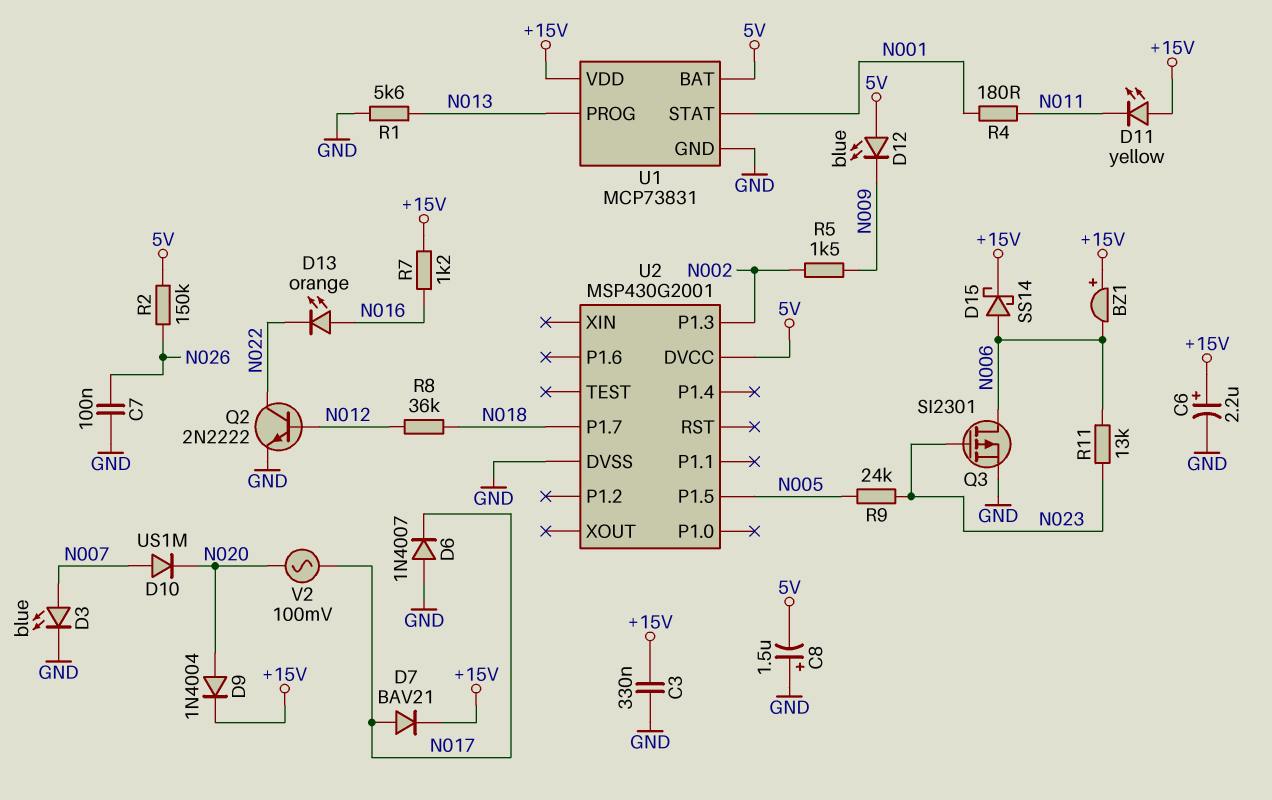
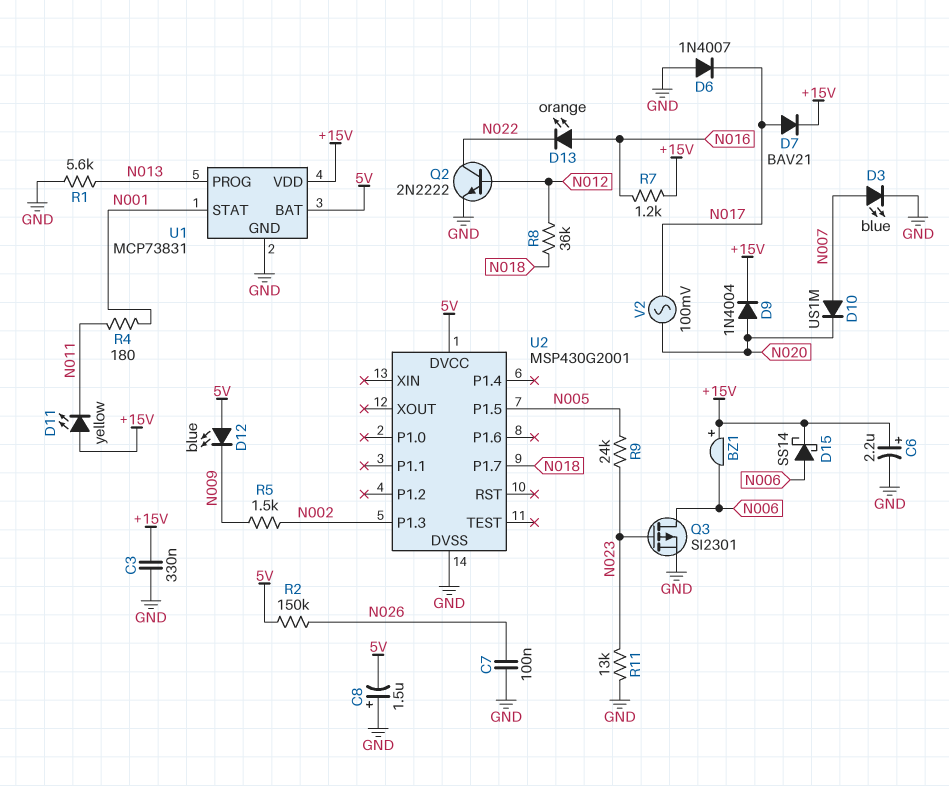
R11: 13k (N006, N023) -> 13k (GND, N023)

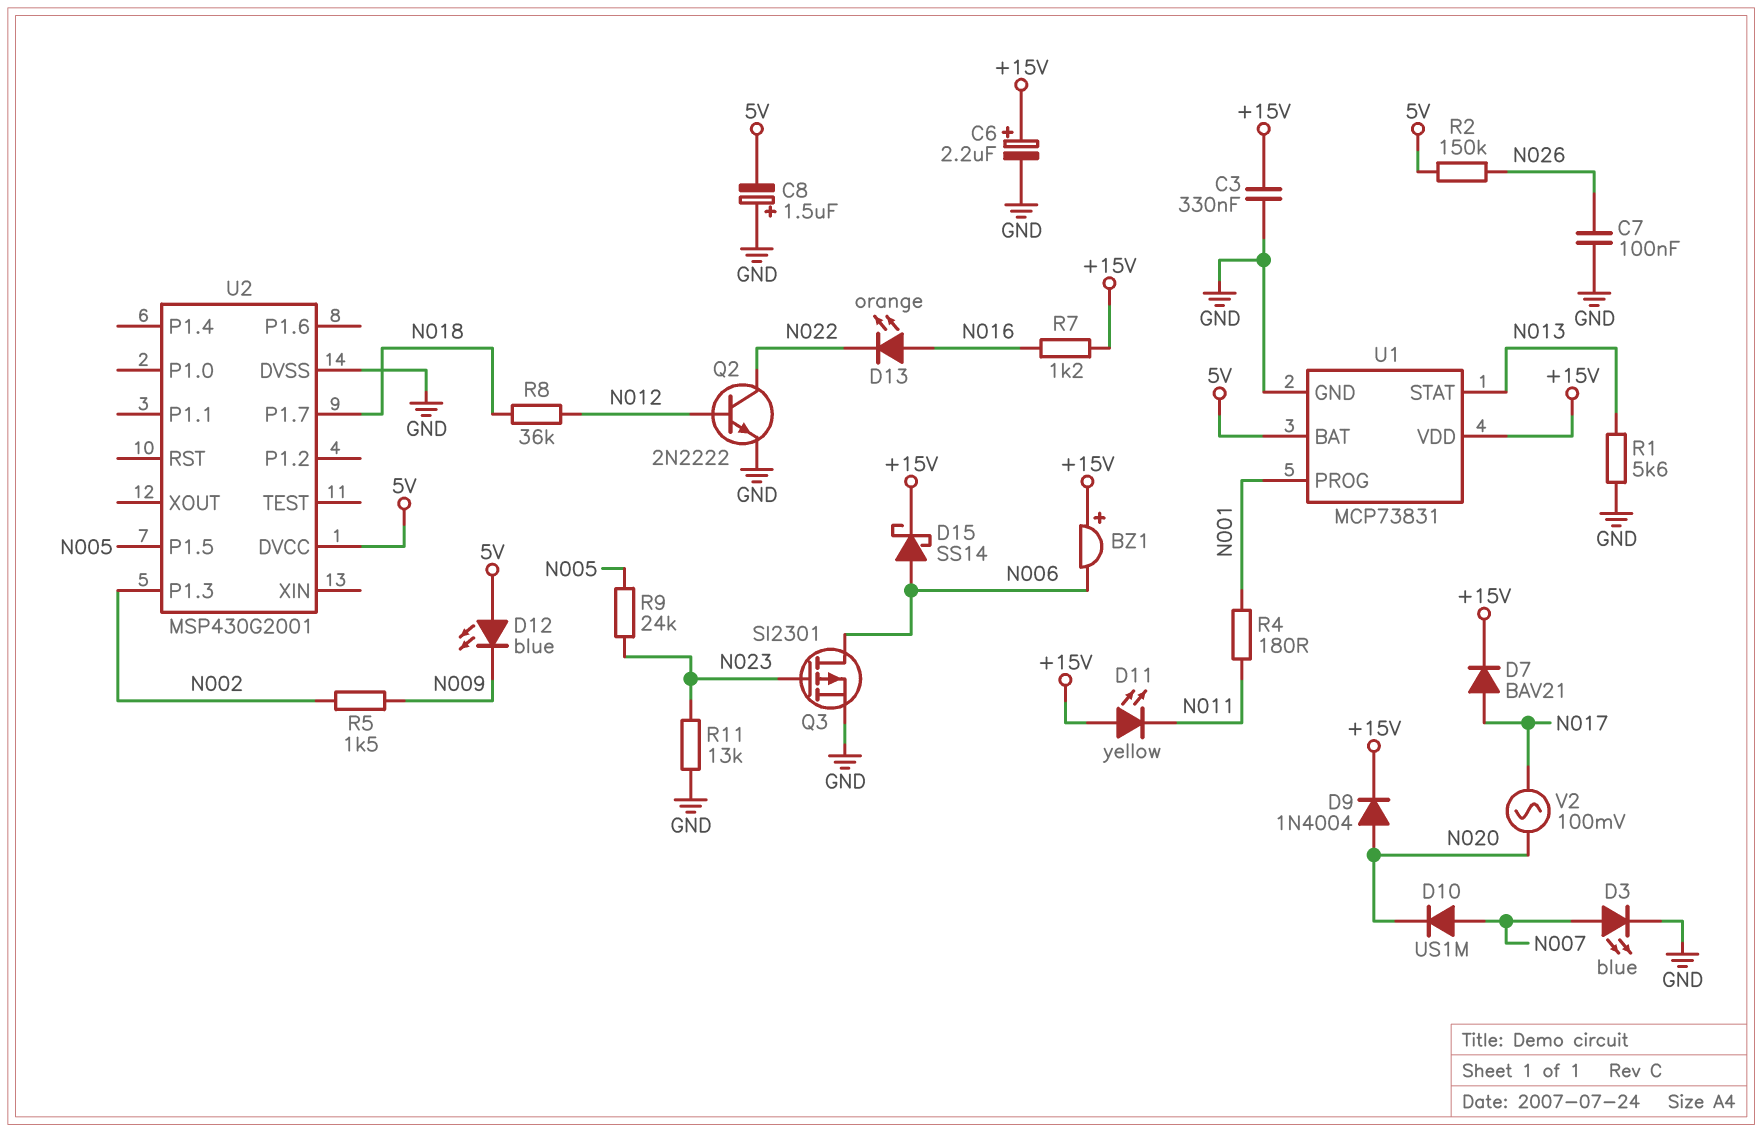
D6: diode 1N4007 (A GND, K N017) -> none
U1 pin PROG: N013 -> N001
U1 pin STAT: N001 -> N013

